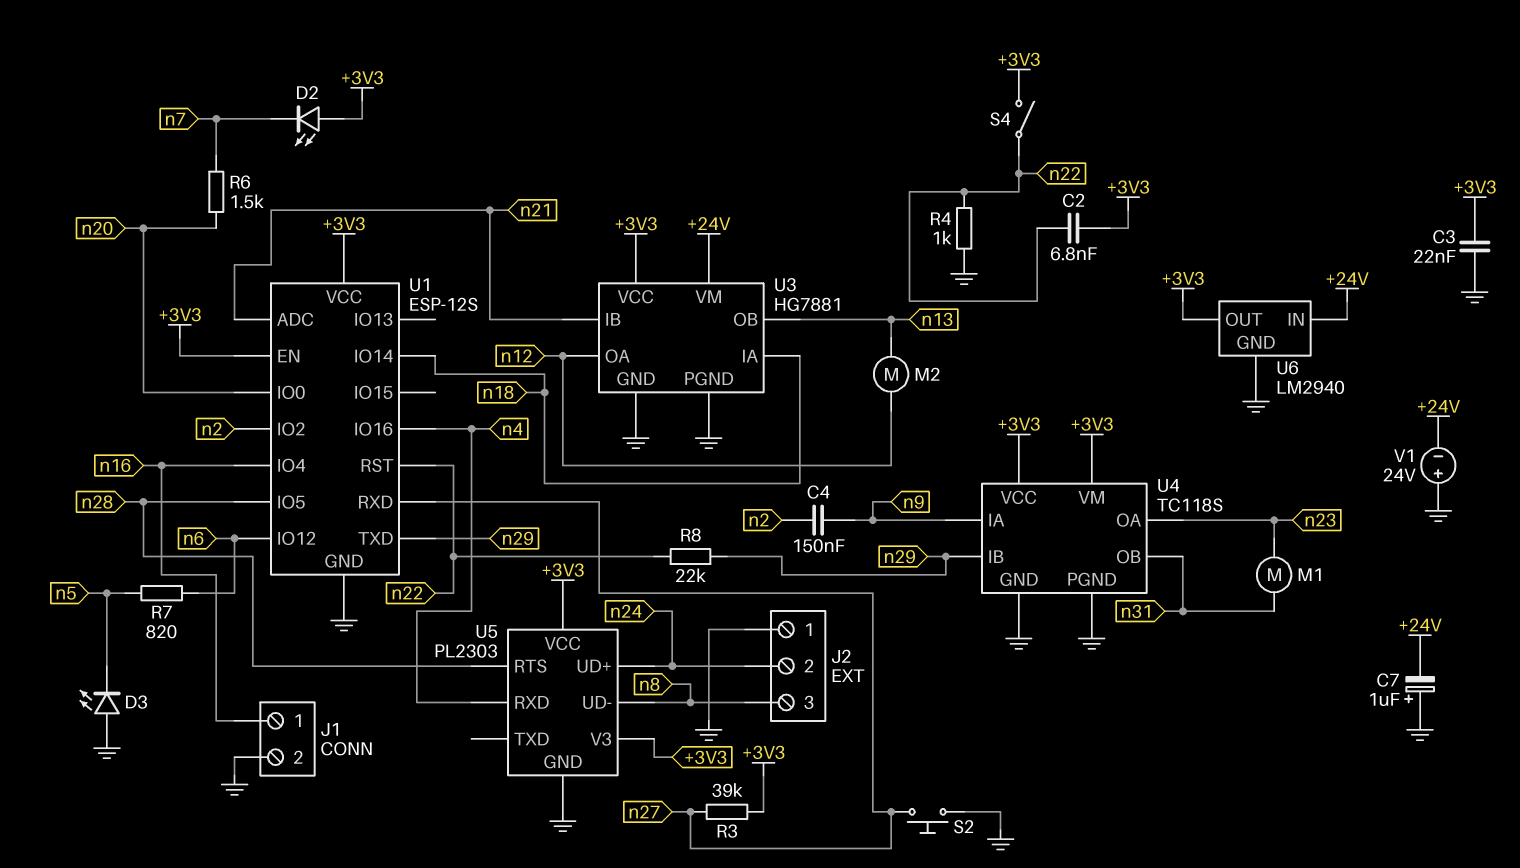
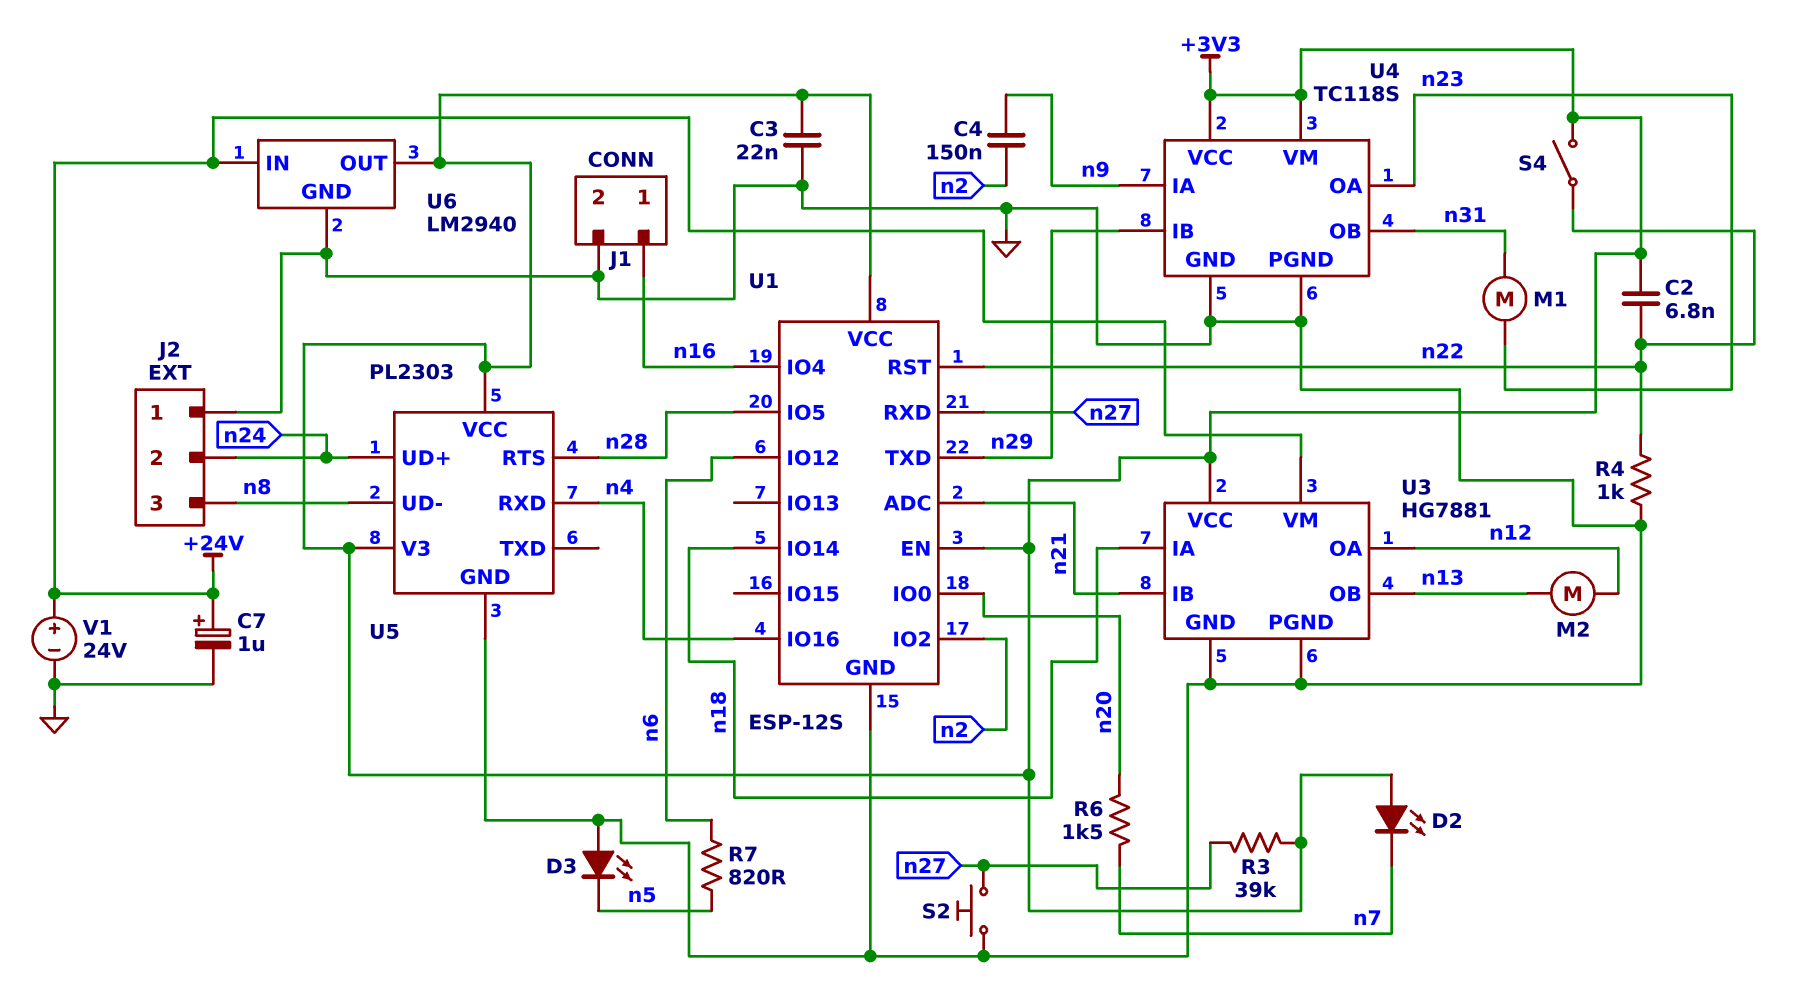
C7: 1uF (plus GND, minus +24V) -> 1uF (plus +24V, minus GND)
R8: 22k (n22, n29) -> none
V1: 24V (plus GND, minus +24V) -> 24V (plus +24V, minus GND)

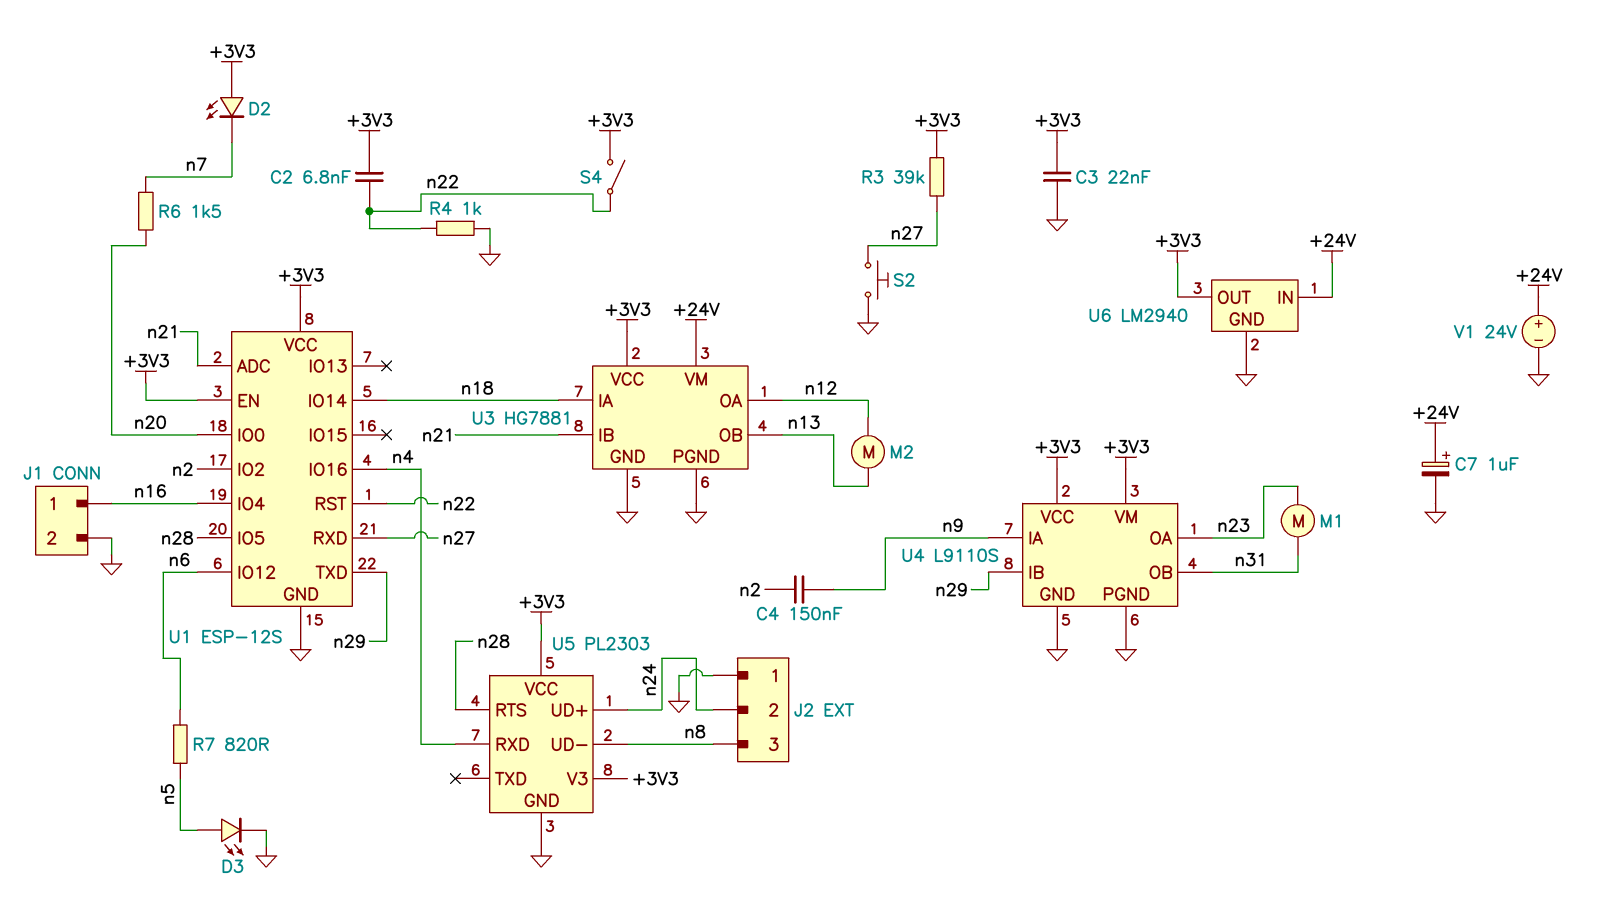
D3: LED (A GND, K n5) -> LED (A n5, K GND)
U4: TC118S -> L9110S

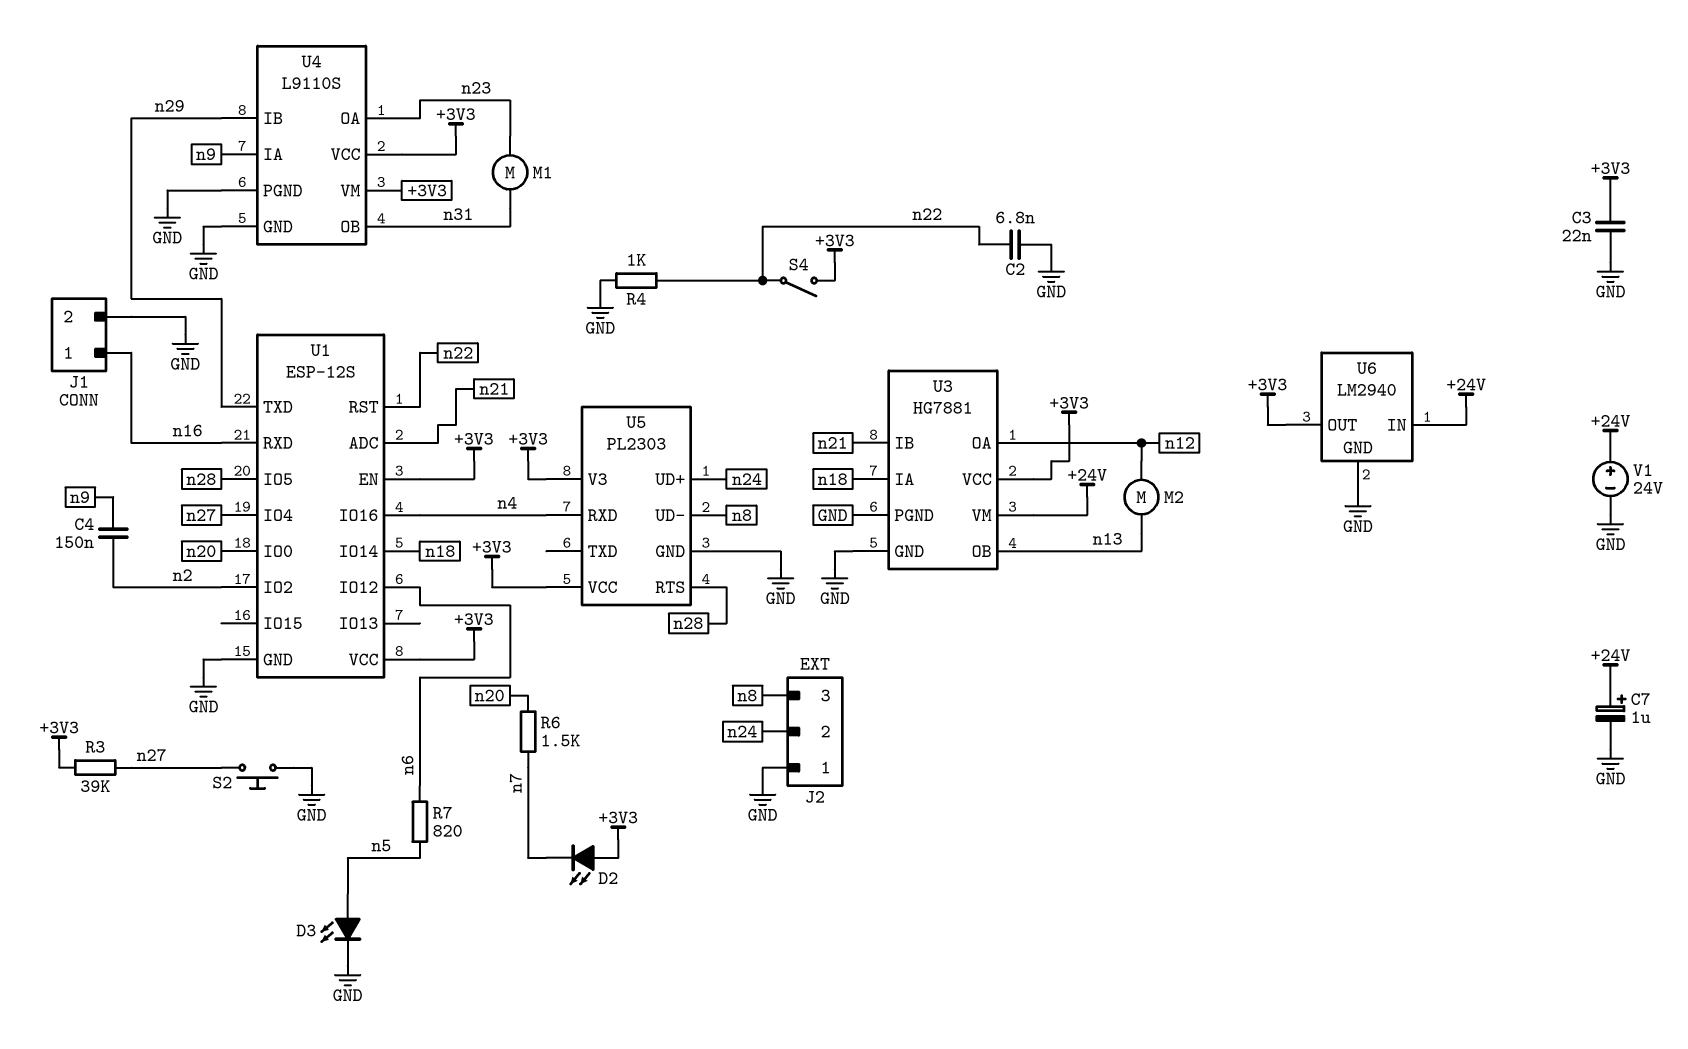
C2: 6.8nF (+3V3, n22) -> 6.8nF (GND, n22)
U1 pin IO4: n16 -> n27
U1 pin RXD: n27 -> n16

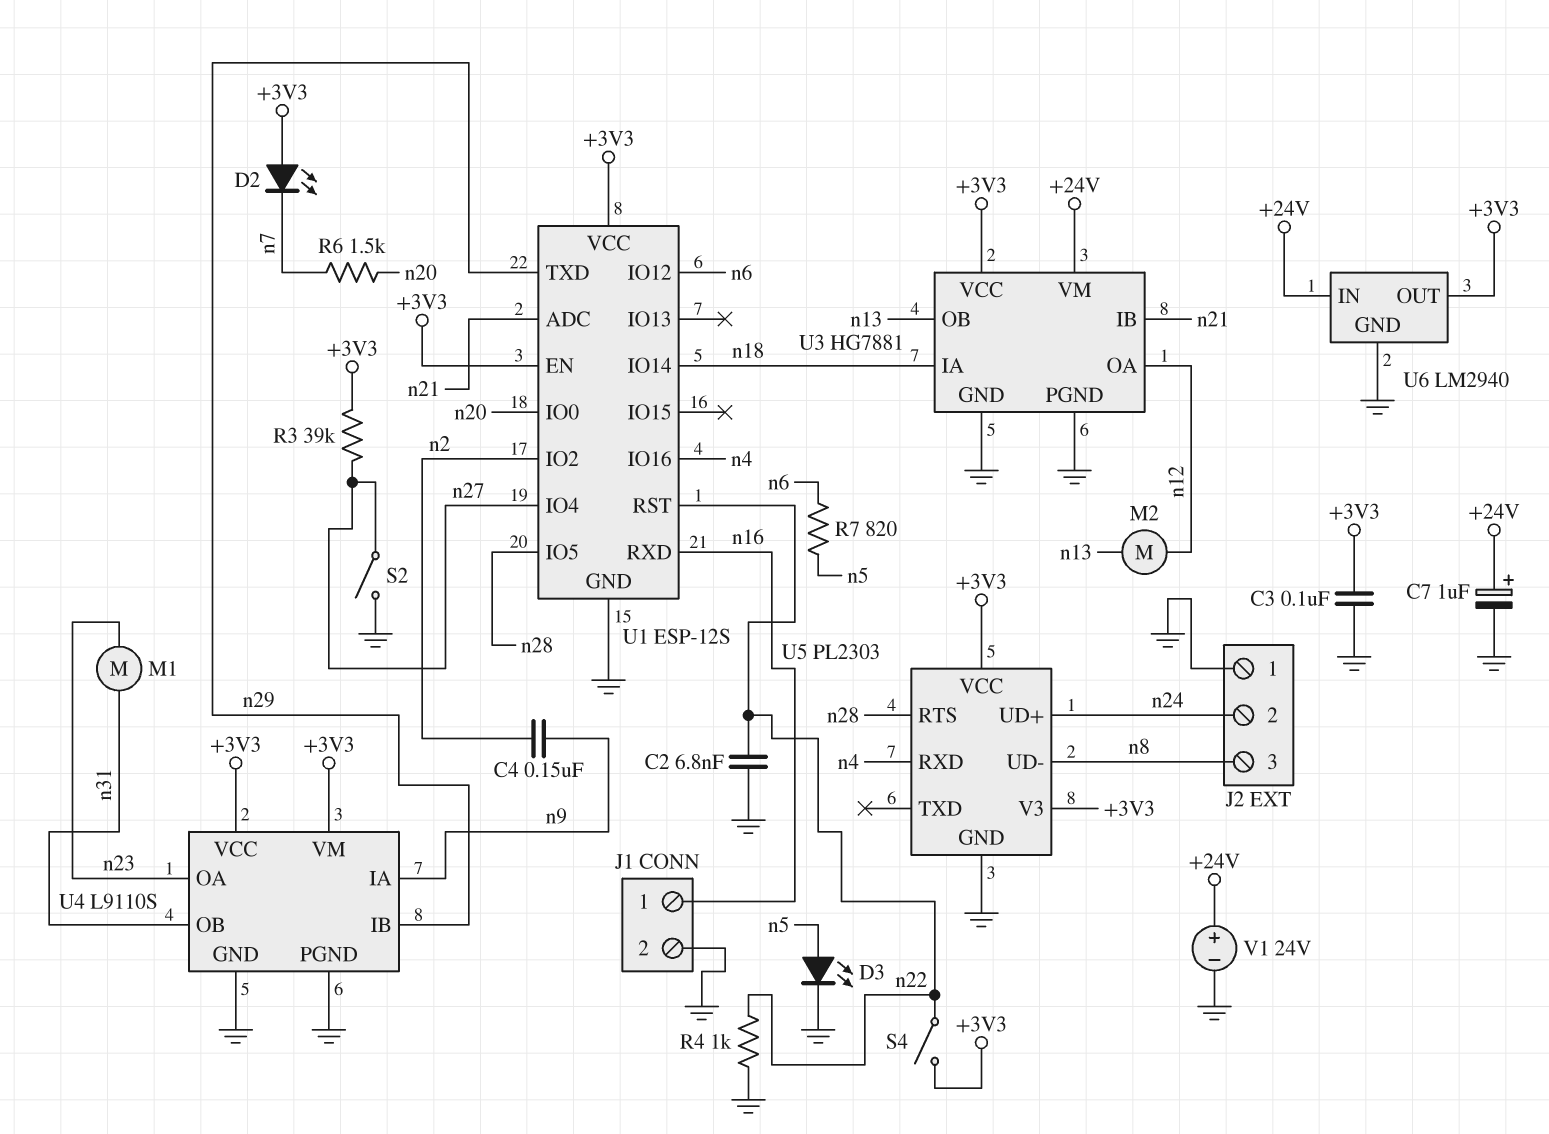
C3: 22nF (+3V3, GND) -> 100nF (+3V3, GND)
S2: button (GND, n27) -> switch (GND, n27)

